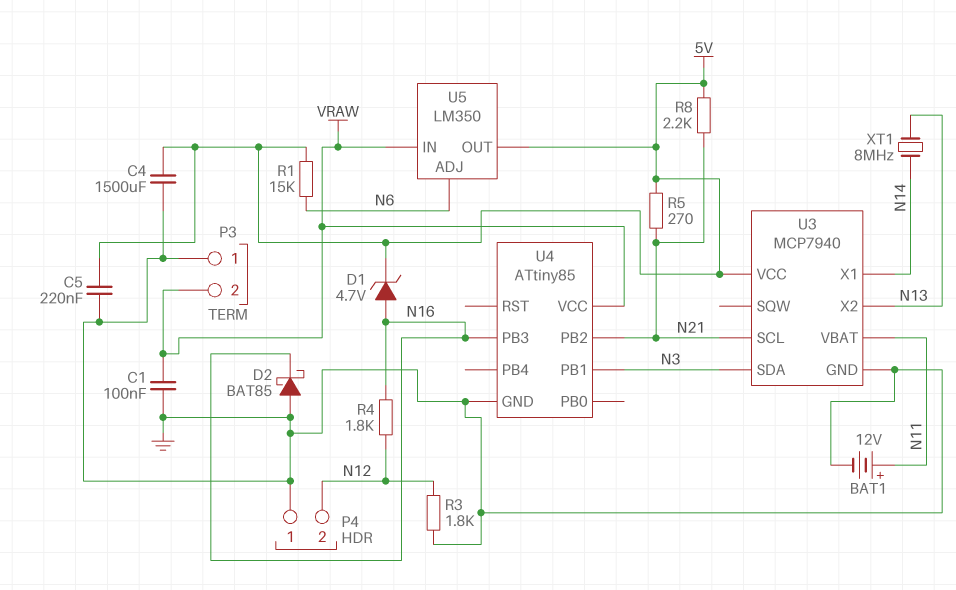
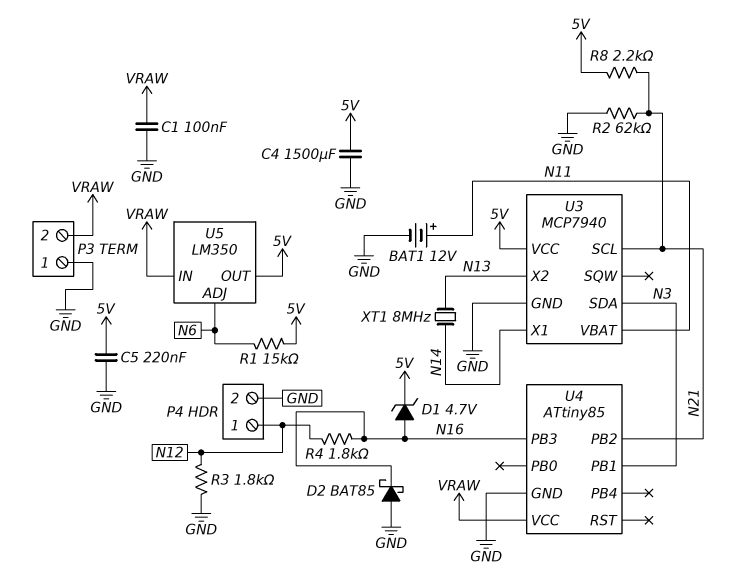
P4 pin 1: GND -> N12
P4 pin 2: N12 -> GND
R2: none -> 62k (GND, N21)
R5: 270 (5V, N21) -> none

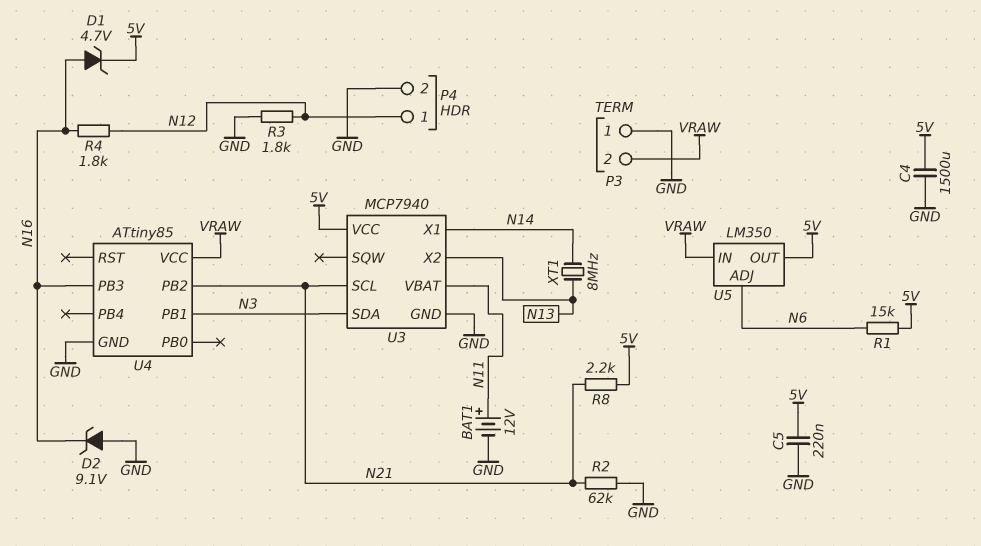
C1: 100nF (GND, VRAW) -> none
D2: schottky BAT85 (A GND, K N16) -> zener 9.1V (A GND, K N16)

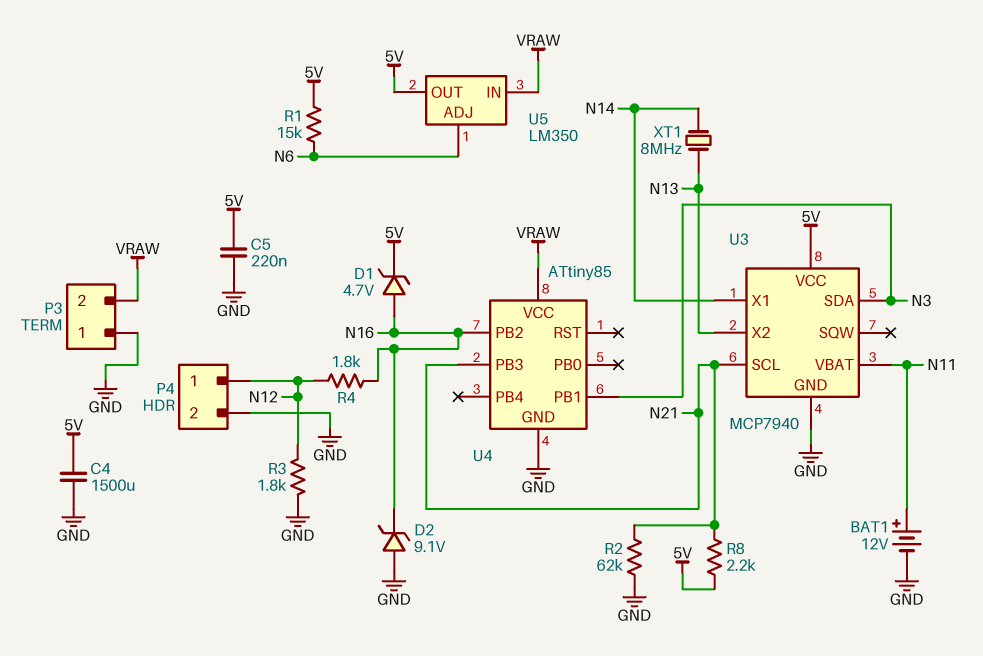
U4 pin PB2: N21 -> N16
U4 pin PB3: N16 -> N21

